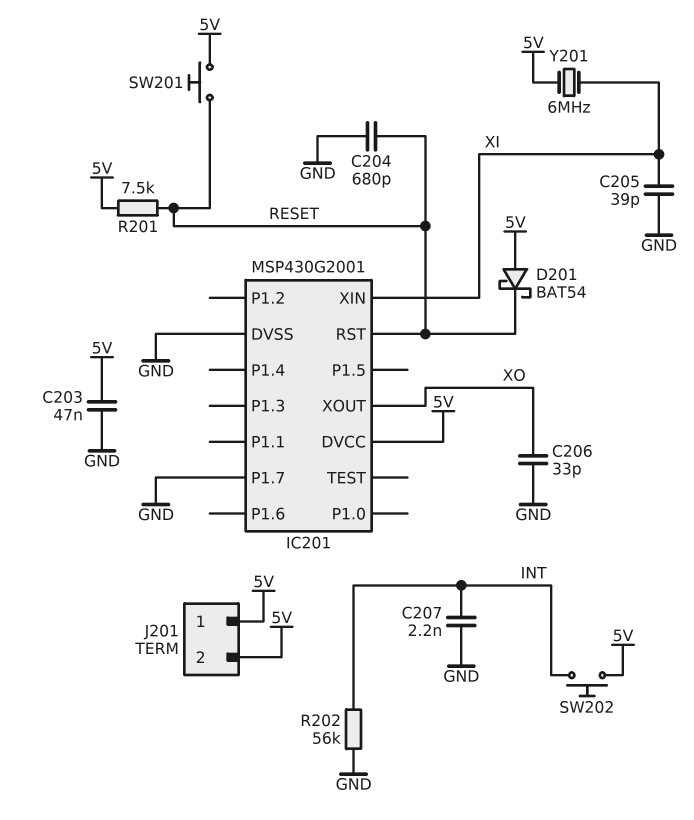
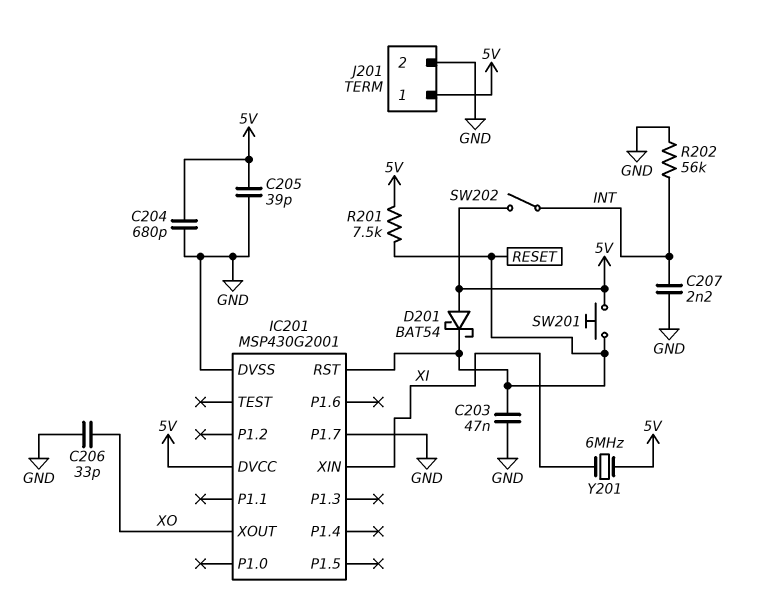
C203: 47nF (5V, GND) -> 47nF (GND, RESET)
C204: 680pF (GND, RESET) -> 680pF (5V, GND)
C205: 39pF (GND, XI) -> 39pF (5V, GND)
J201 pin 2: 5V -> GND
SW202: button (5V, INT) -> switch (5V, INT)

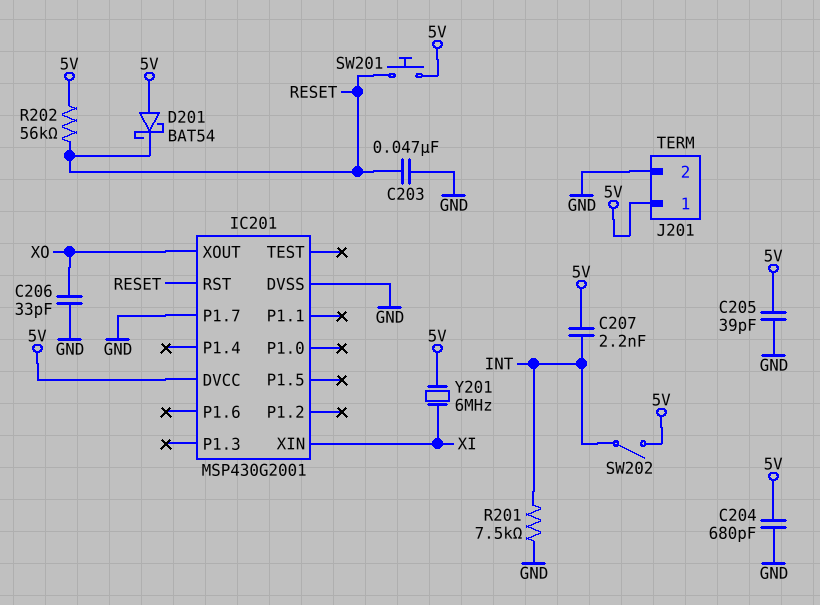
C207: 2.2nF (GND, INT) -> 2.2nF (5V, INT)
R201: 7.5k (5V, RESET) -> 7.5k (GND, INT)
R202: 56k (GND, INT) -> 56k (5V, RESET)

